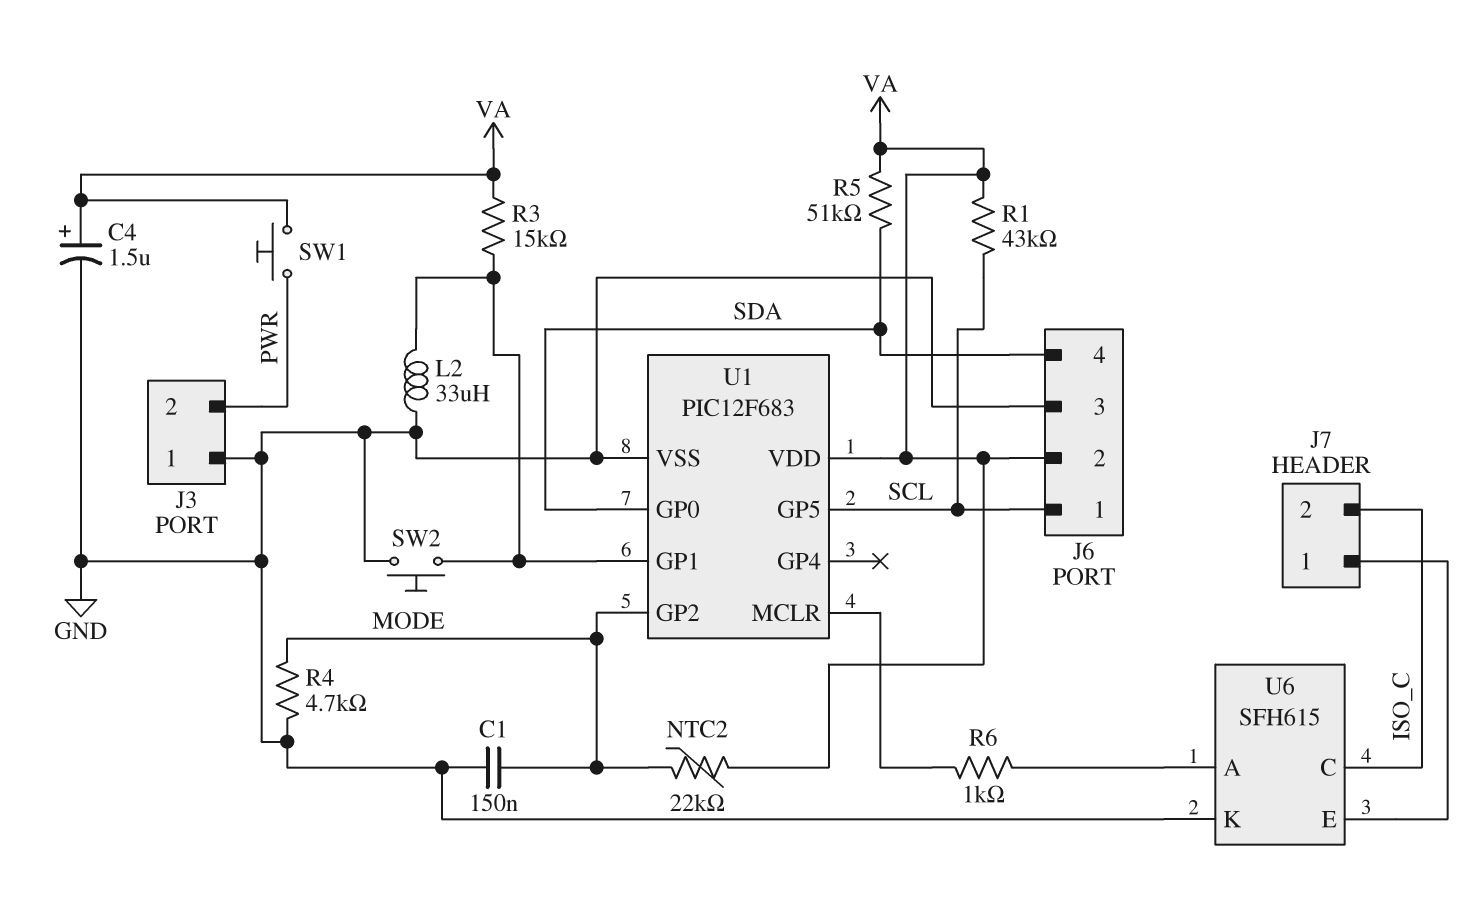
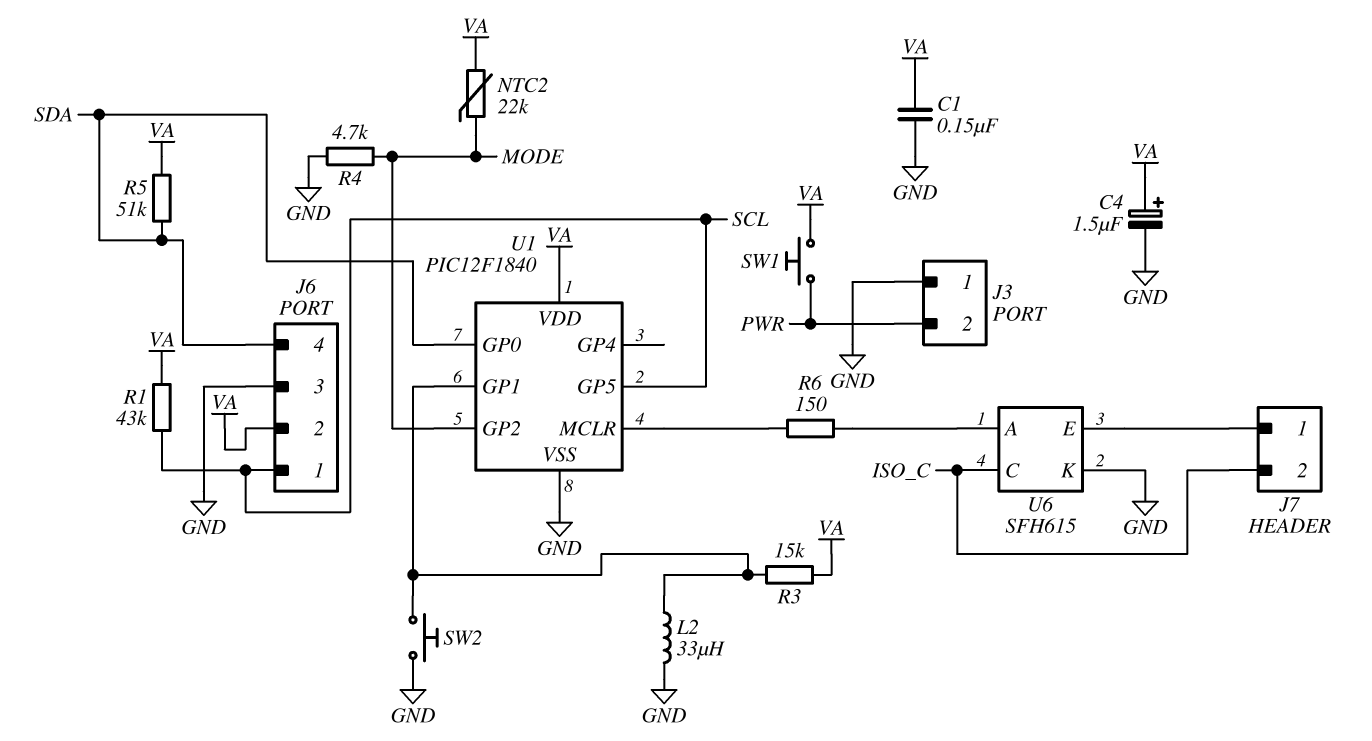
C1: 150nF (GND, MODE) -> 150nF (GND, VA)
R6: 1k (U1/MCLR, U6/A) -> 150 (U1/MCLR, U6/A)
U1: PIC12F683 -> PIC12F1840

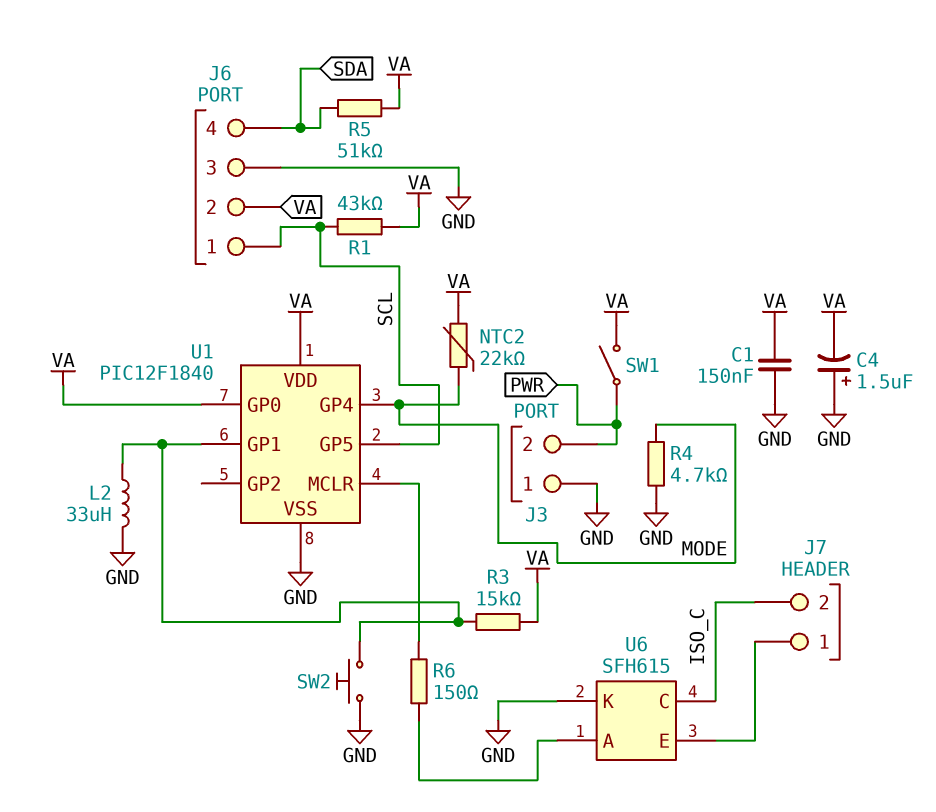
C4: 1.5uF (plus VA, minus GND) -> 1.5uF (plus GND, minus VA)
SW1: button (PWR, VA) -> switch (PWR, VA)
U1 pin GP0: SDA -> VA
U1 pin GP2: MODE -> none
U1 pin GP4: none -> MODE

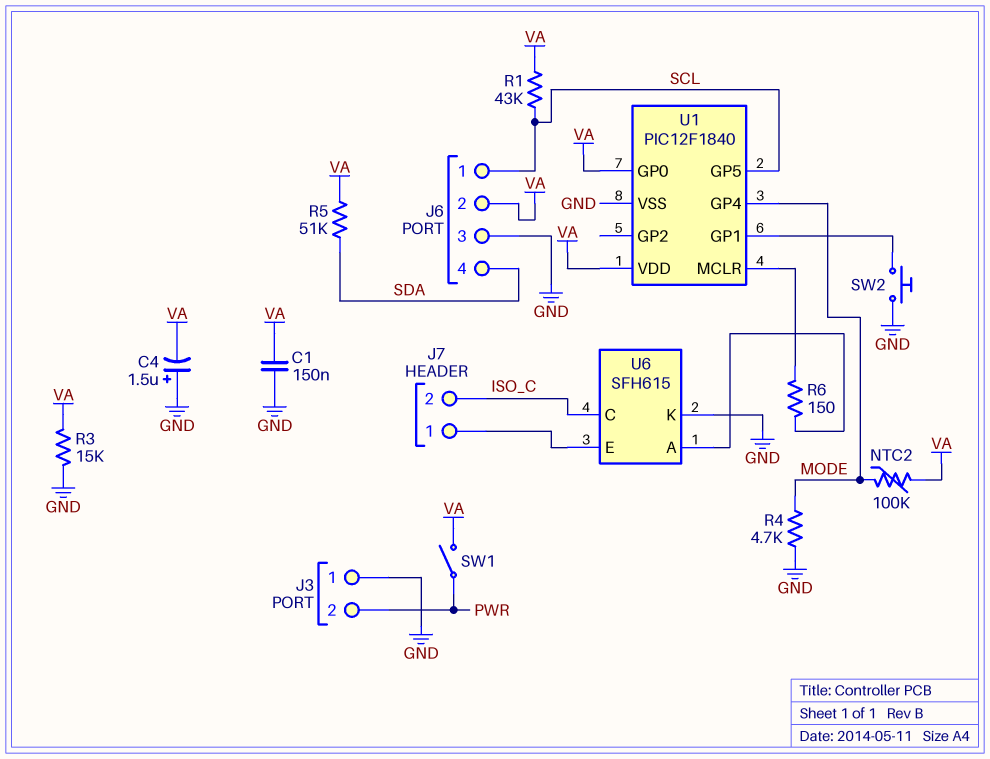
L2: 33uH (GND, U1/GP1) -> none
NTC2: 22k (MODE, VA) -> 100k (MODE, VA)
R3: 15k (U1/GP1, VA) -> 15k (GND, VA)

